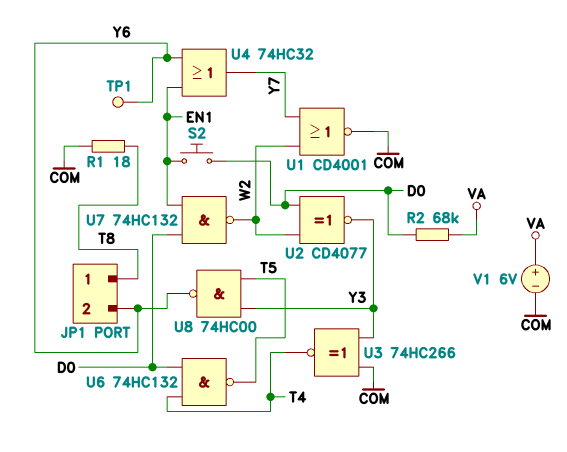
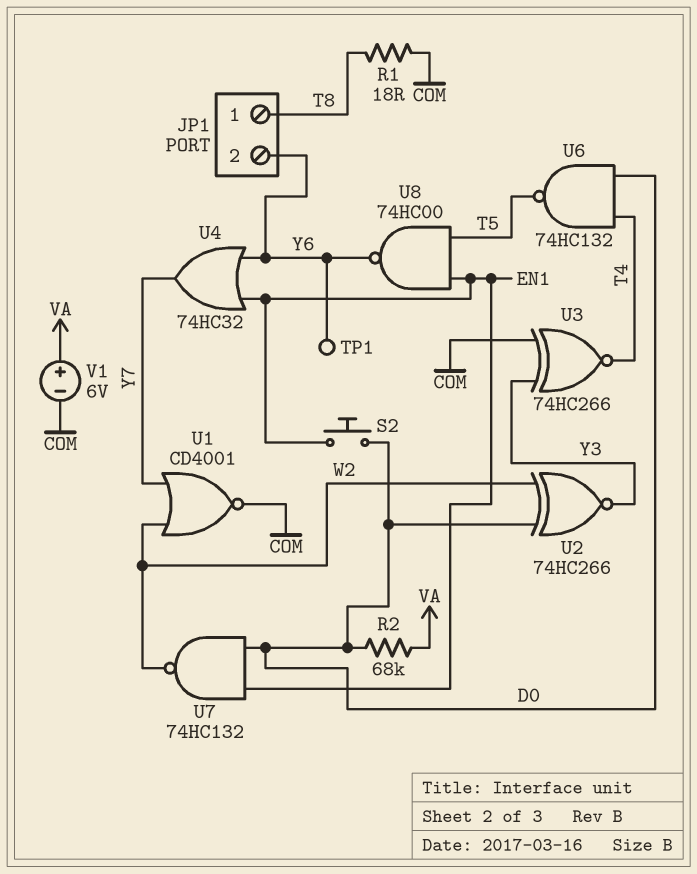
U2: XNOR CD4077 (in D0, in W2, out Y3) -> XNOR 74HC266 (in D0, in W2, out Y3)
U8: NAND 74HC00 (in T5, in Y3, out Y6) -> NAND 74HC00 (in EN1, in T5, out Y6)

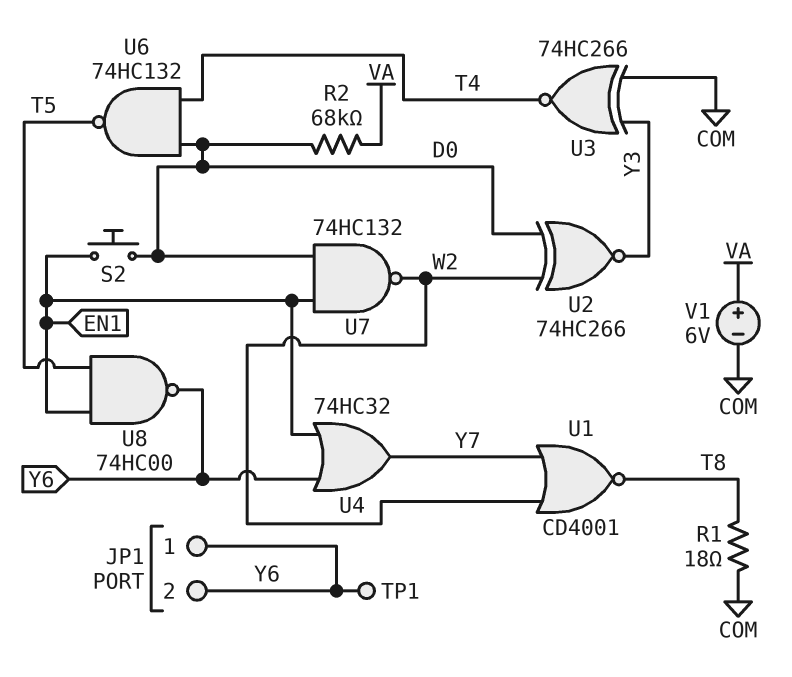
JP1 pin 1: T8 -> Y6
U1: NOR CD4001 (in W2, in Y7, out COM) -> NOR CD4001 (in W2, in Y7, out T8)

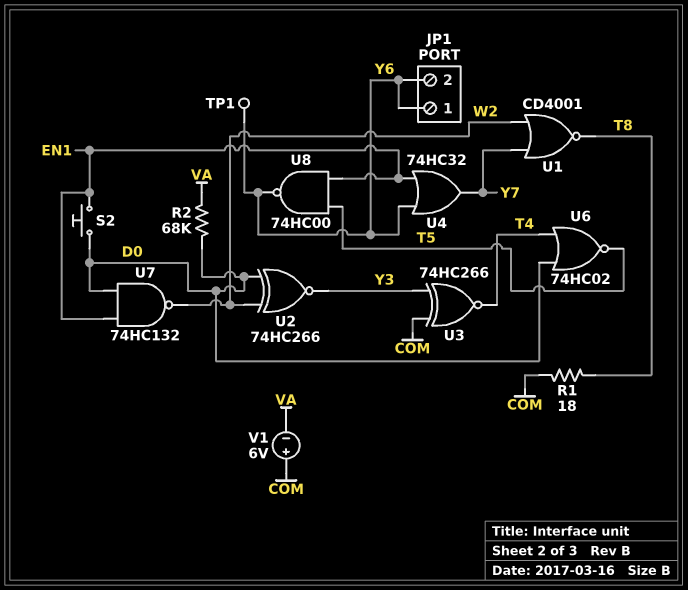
U6: NAND 74HC132 (in D0, in T4, out T5) -> NOR 74HC02 (in D0, in T4, out T5)
V1: 6V (plus VA, minus COM) -> 6V (plus COM, minus VA)

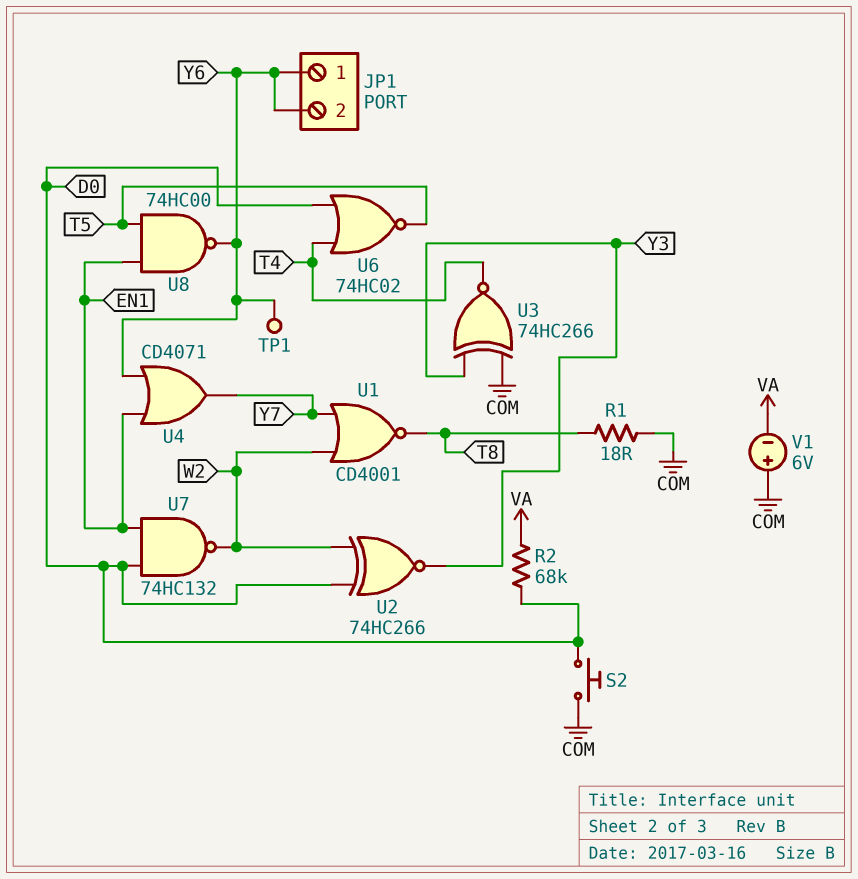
S2: button (D0, EN1) -> button (COM, D0)
U4: OR 74HC32 (in EN1, in Y6, out Y7) -> OR CD4071 (in EN1, in Y6, out Y7)

